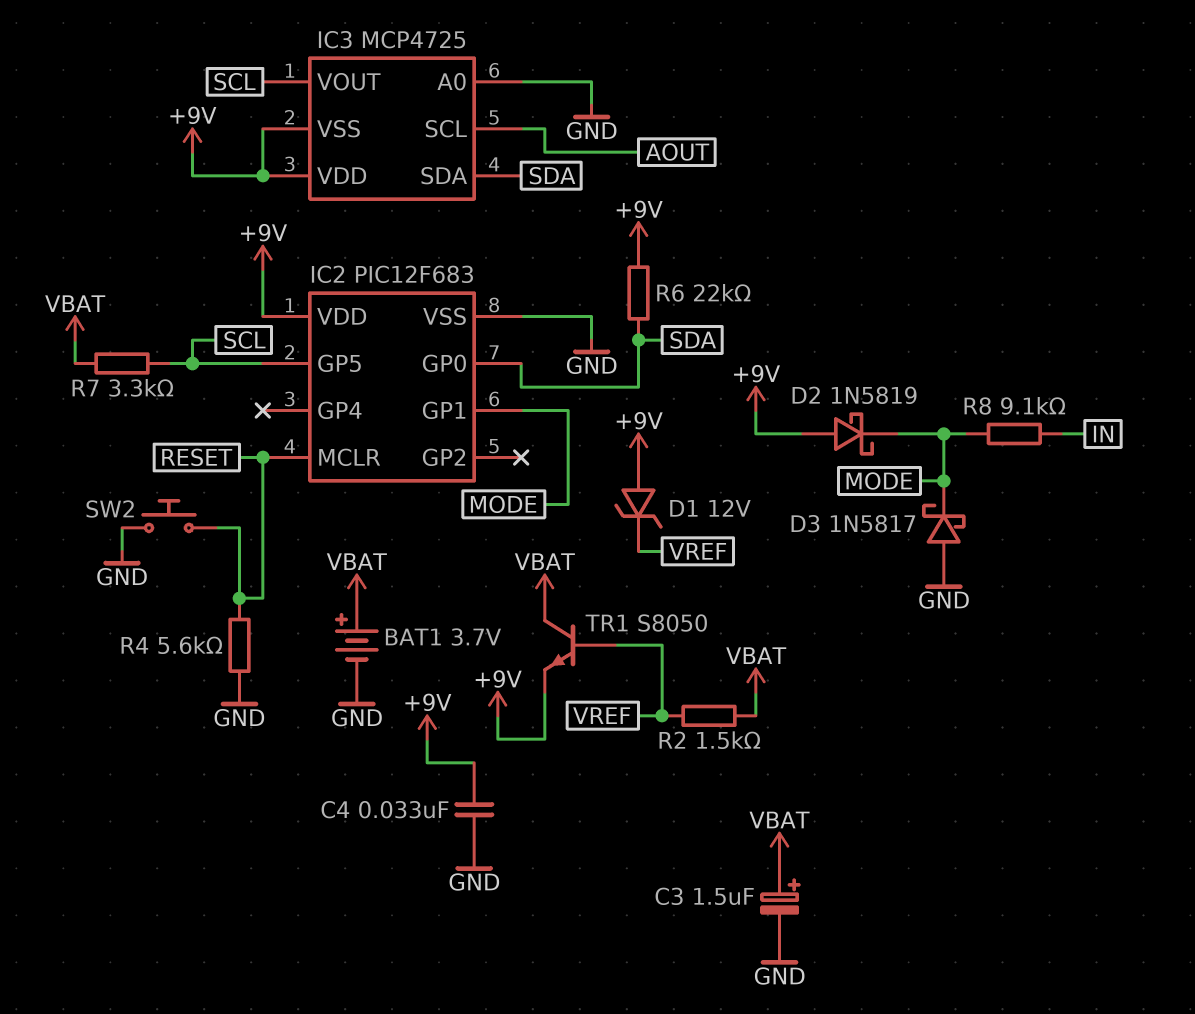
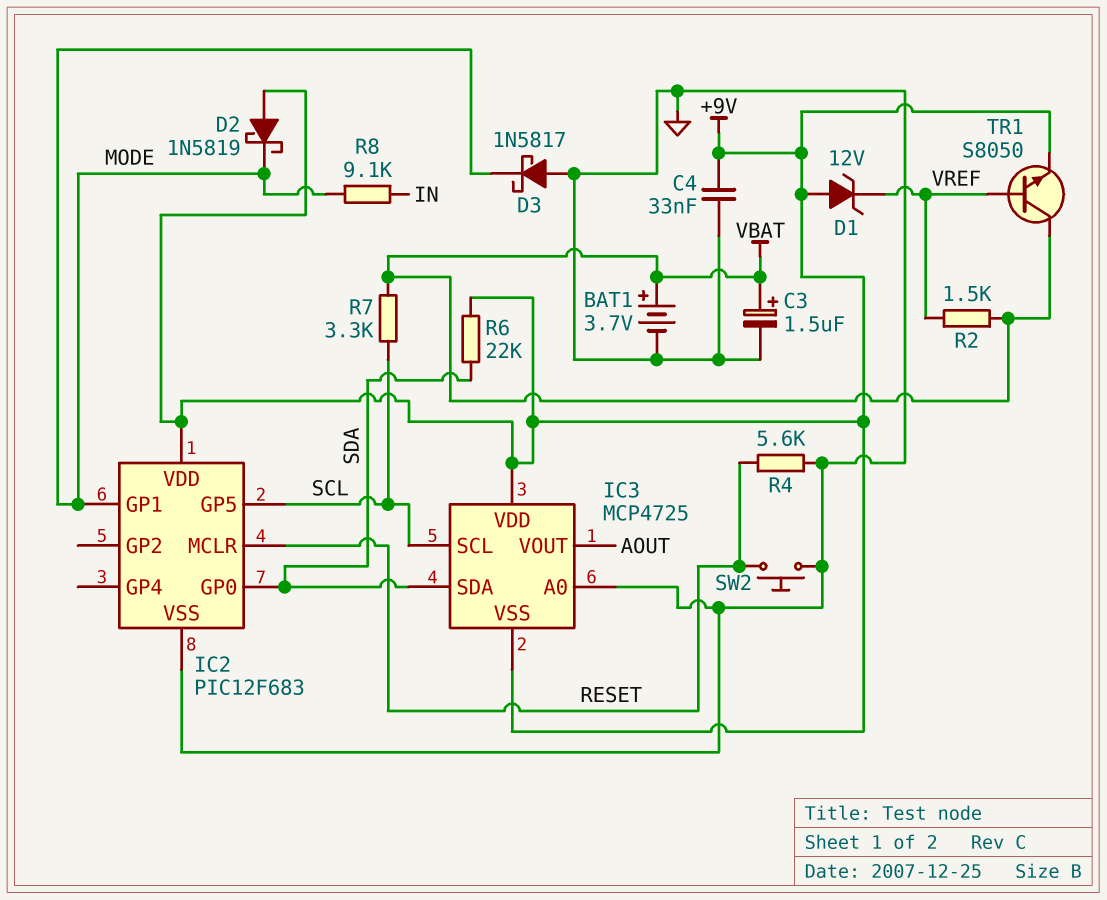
IC3 pin SCL: AOUT -> SCL
IC3 pin VOUT: SCL -> AOUT

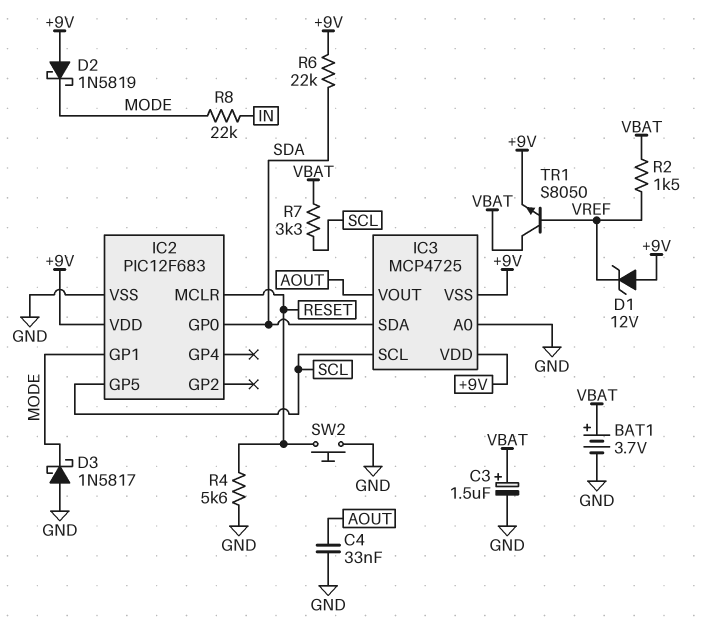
C4: 33nF (+9V, GND) -> 33nF (AOUT, GND)
R8: 9.1k (IN, MODE) -> 22k (IN, MODE)

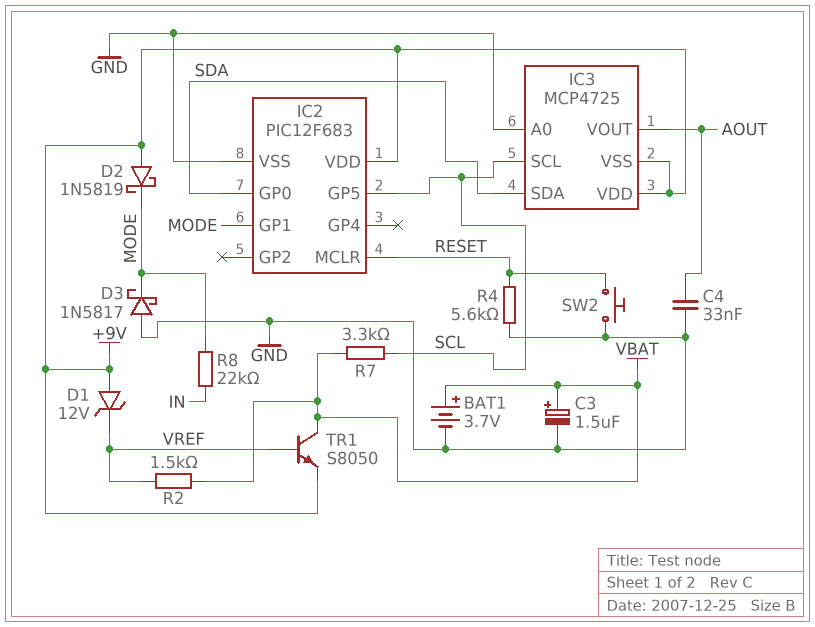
R6: 22k (+9V, SDA) -> none

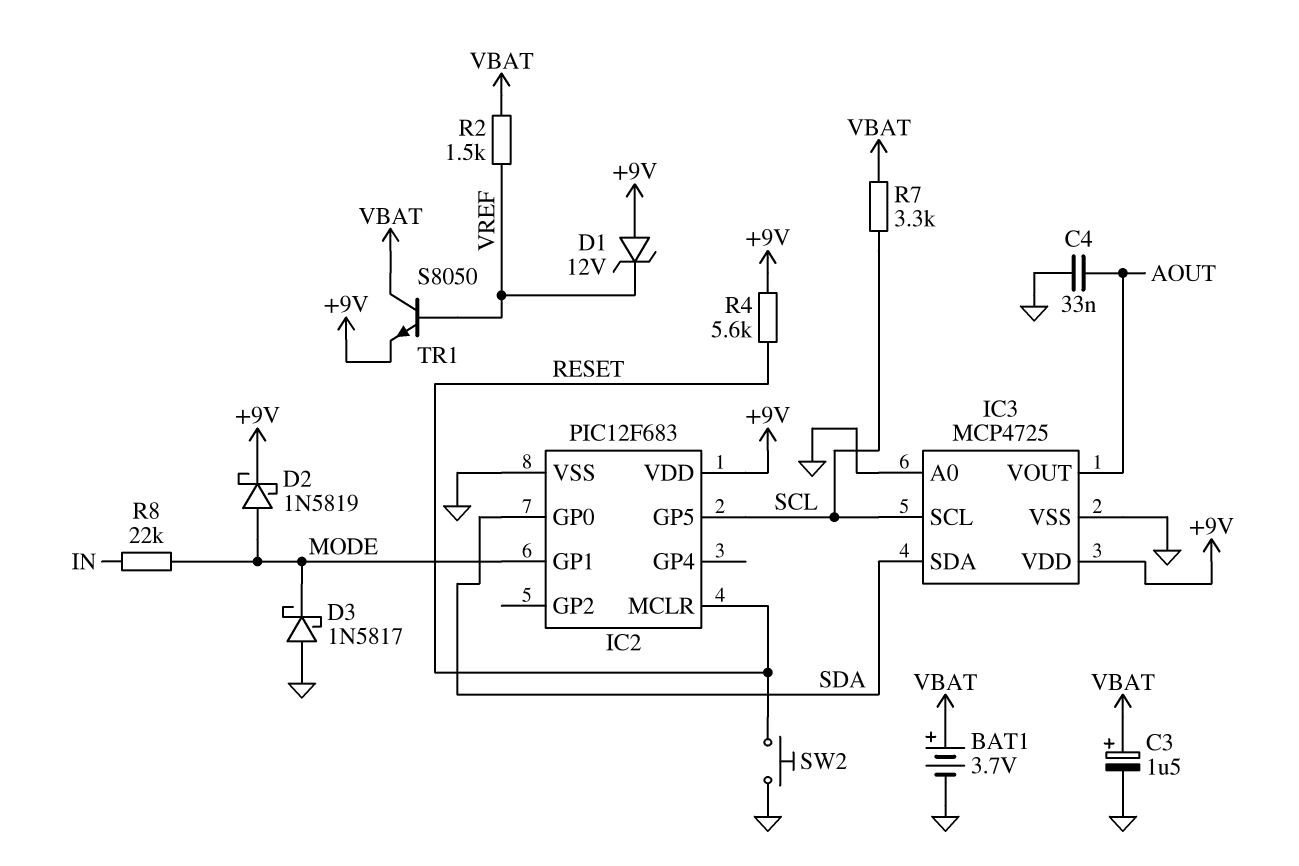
D2: schottky 1N5819 (A +9V, K MODE) -> schottky 1N5819 (A MODE, K +9V)
IC3 pin VSS: +9V -> GND
R4: 5.6k (GND, RESET) -> 5.6k (+9V, RESET)

